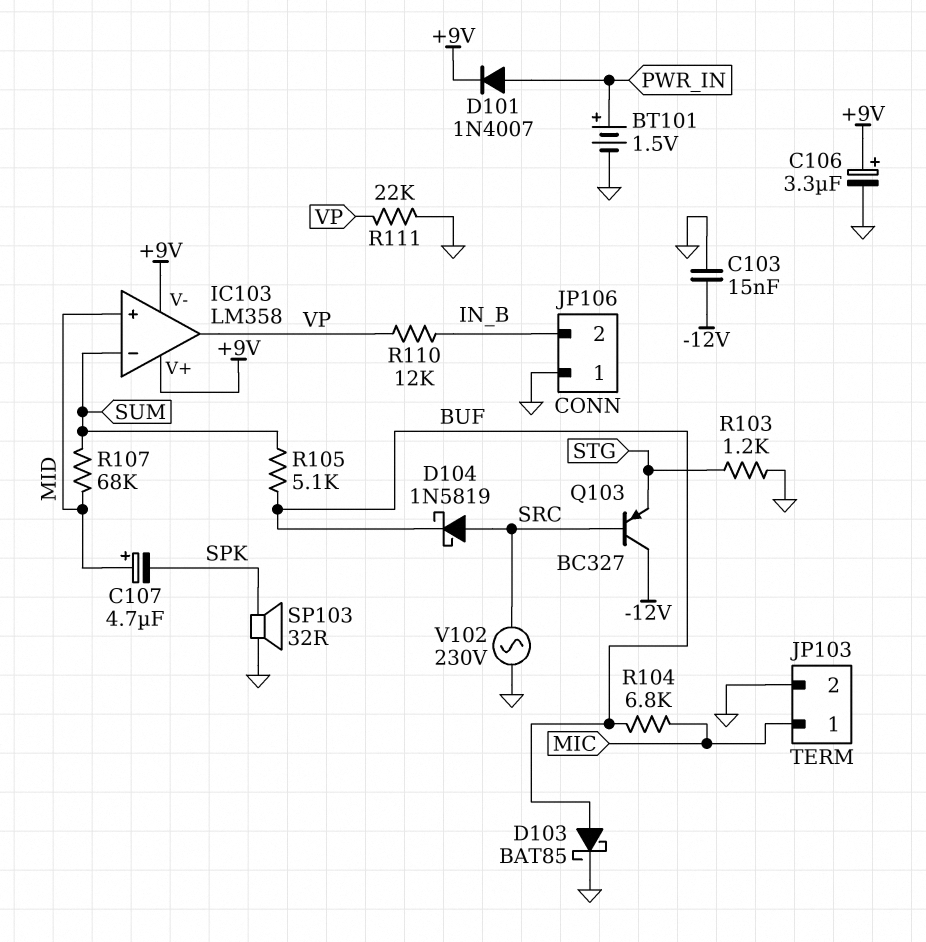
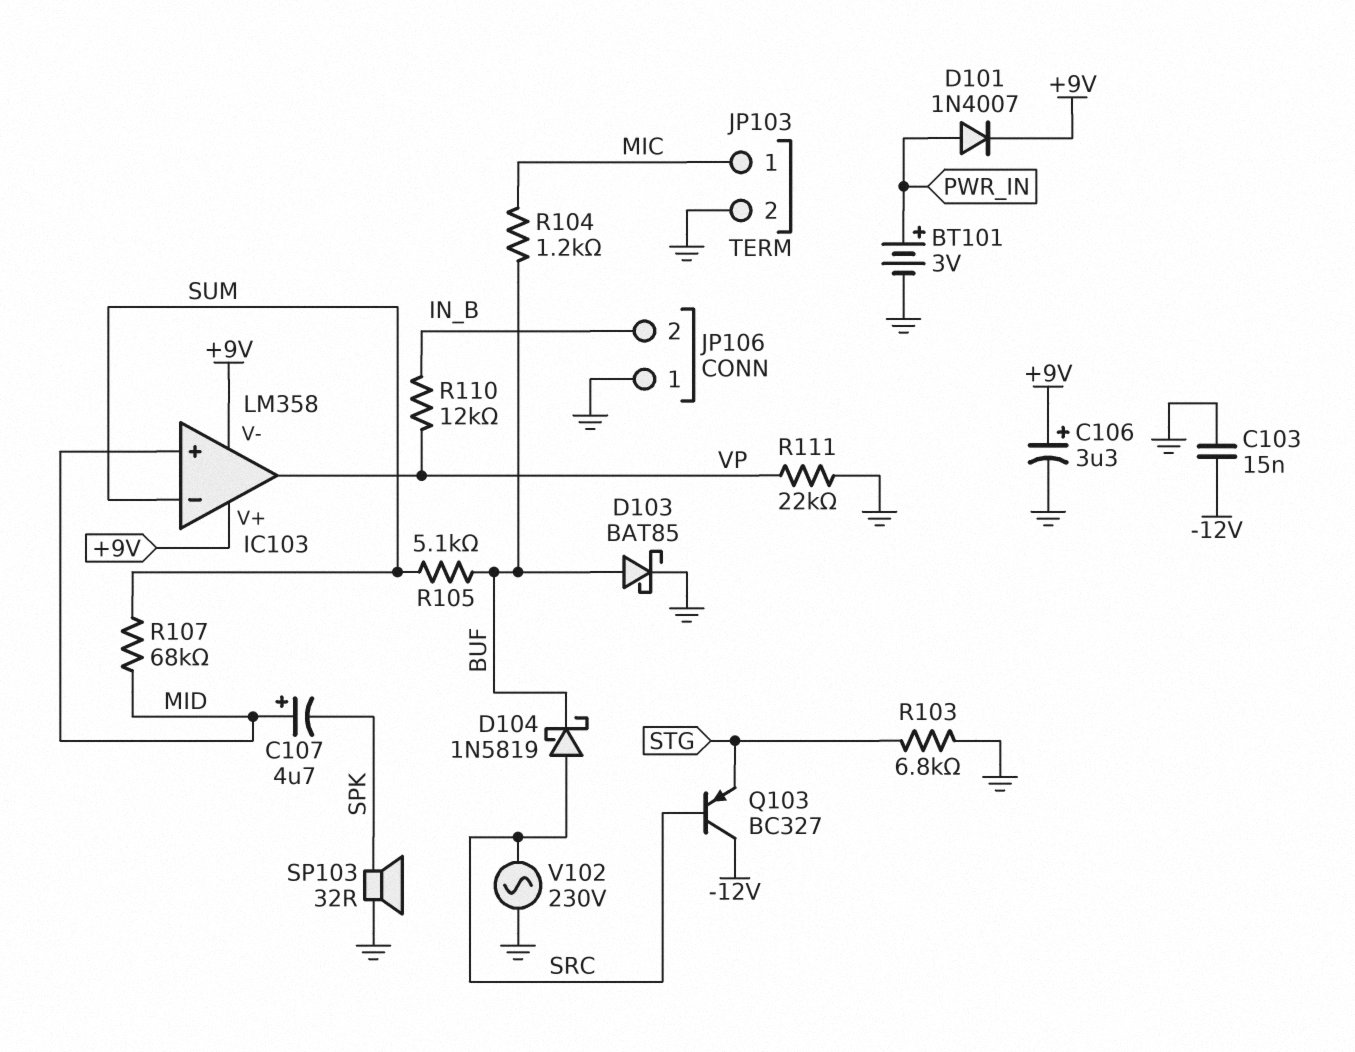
BT101: 1.5V (plus PWR_IN, minus GND) -> 3V (plus PWR_IN, minus GND)
R103: 1.2k (GND, STG) -> 6.8k (GND, STG)
R104: 6.8k (BUF, MIC) -> 1.2k (BUF, MIC)

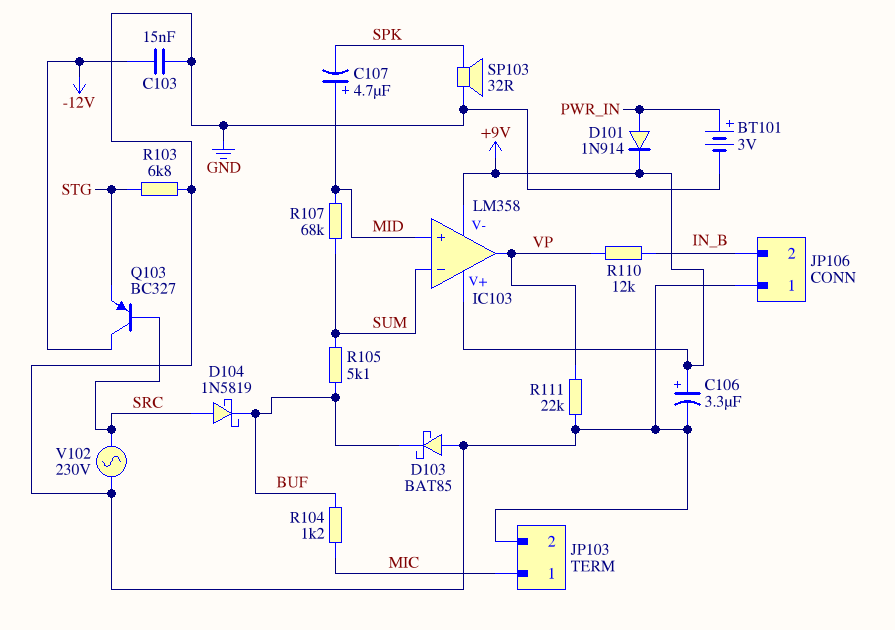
D101: diode 1N4007 (A PWR_IN, K +9V) -> diode 1N914 (A PWR_IN, K +9V)
D103: schottky BAT85 (A BUF, K GND) -> schottky BAT85 (A GND, K BUF)

